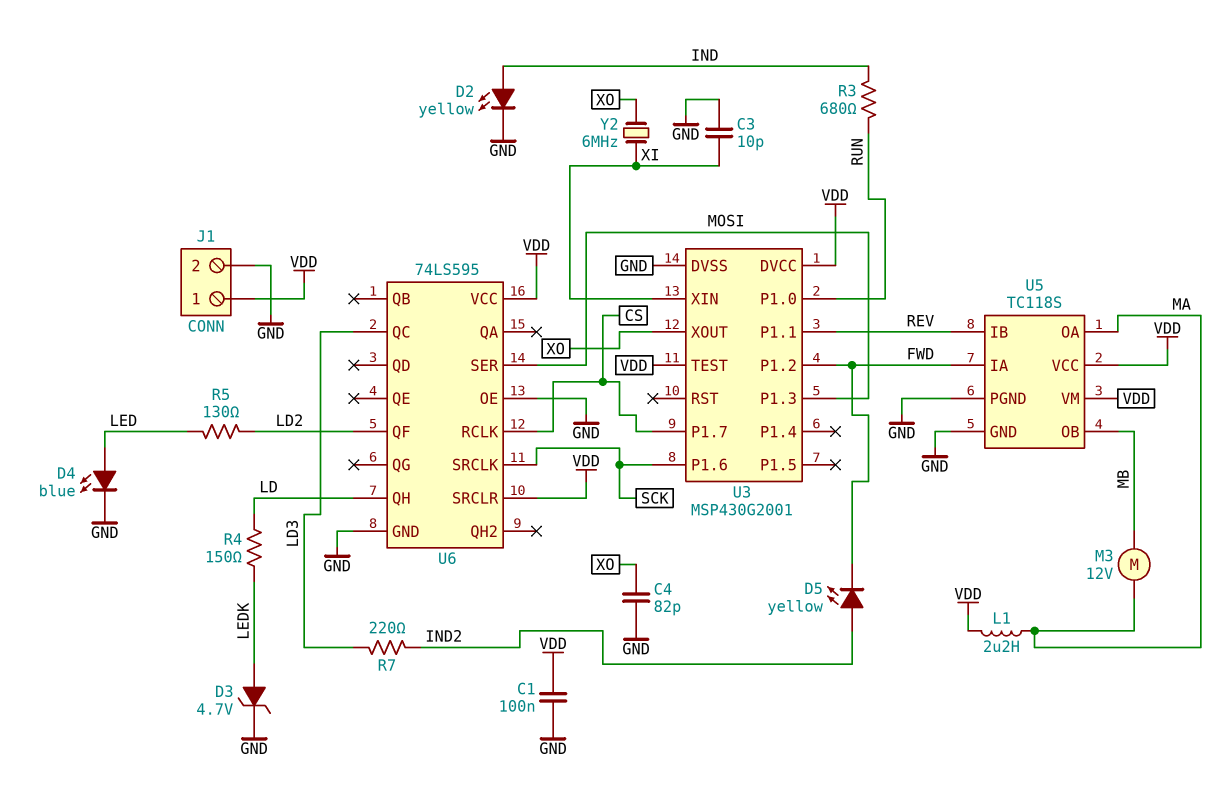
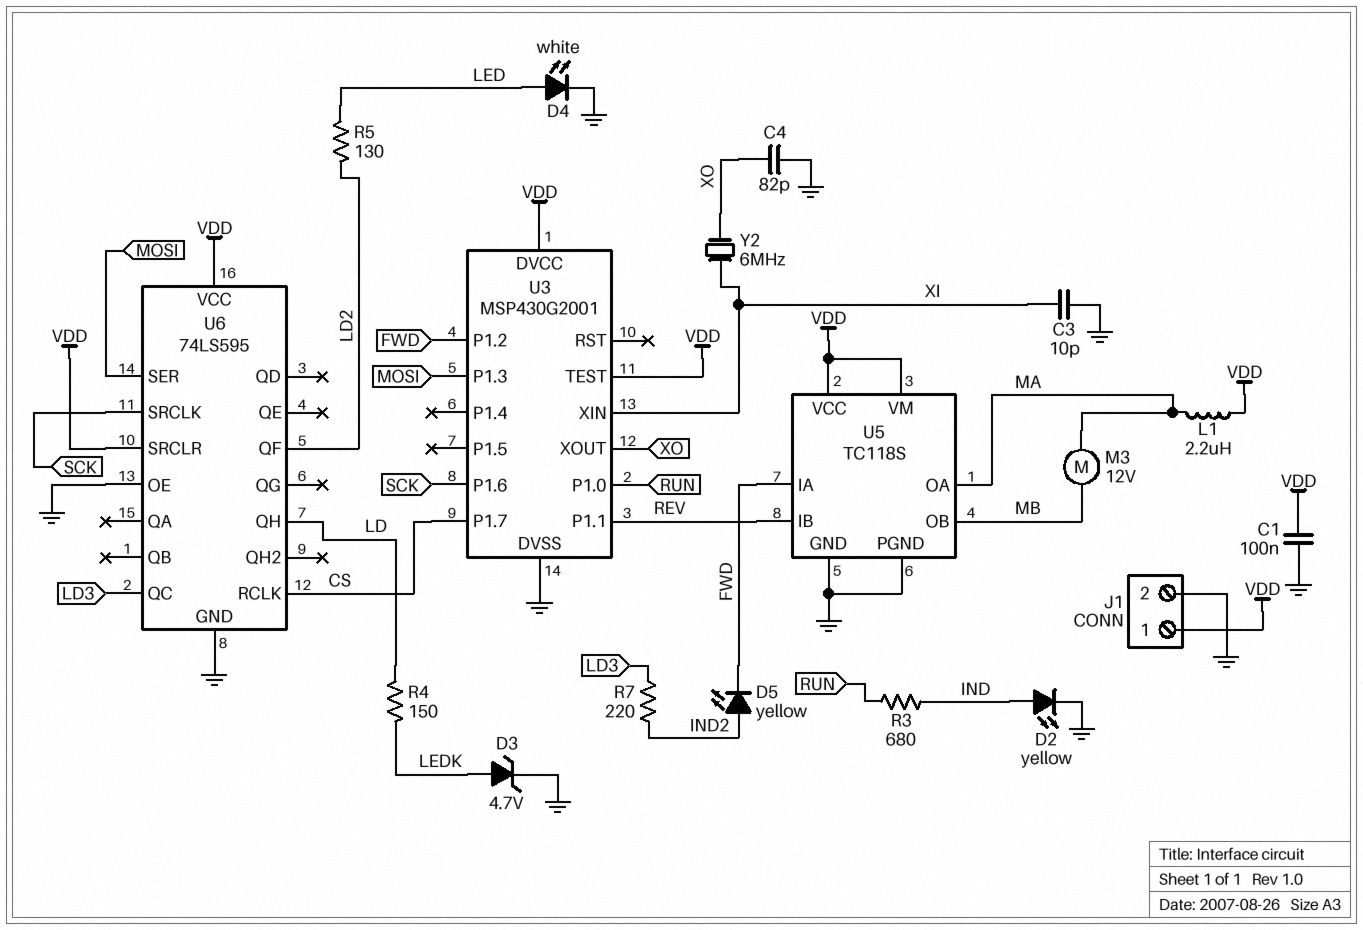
D4: LED blue (A LED, K GND) -> LED white (A LED, K GND)

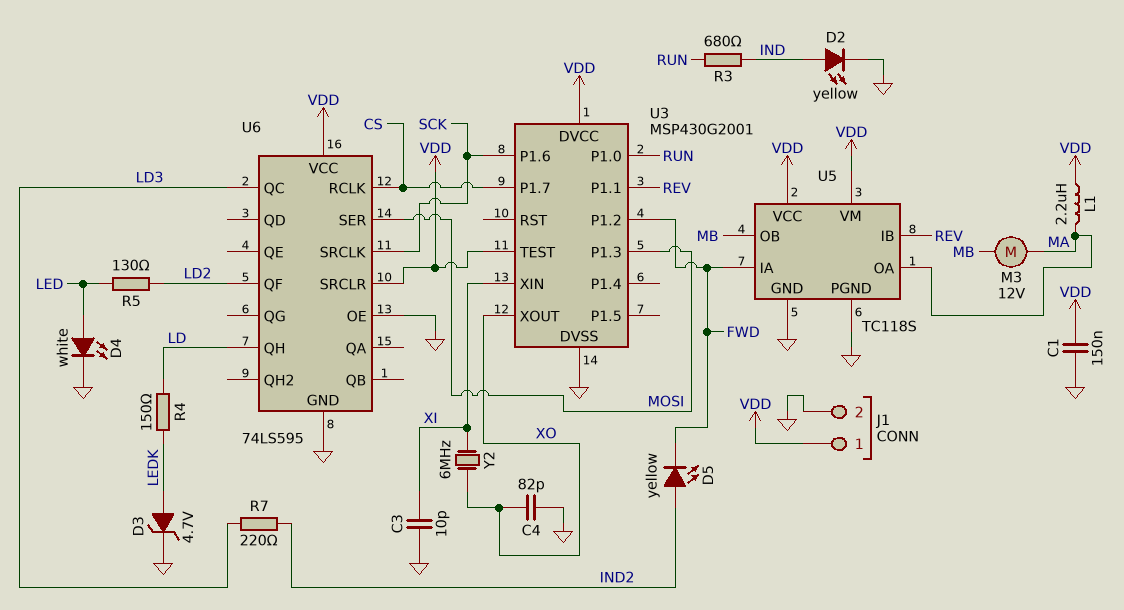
C1: 100nF (GND, VDD) -> 150nF (GND, VDD)

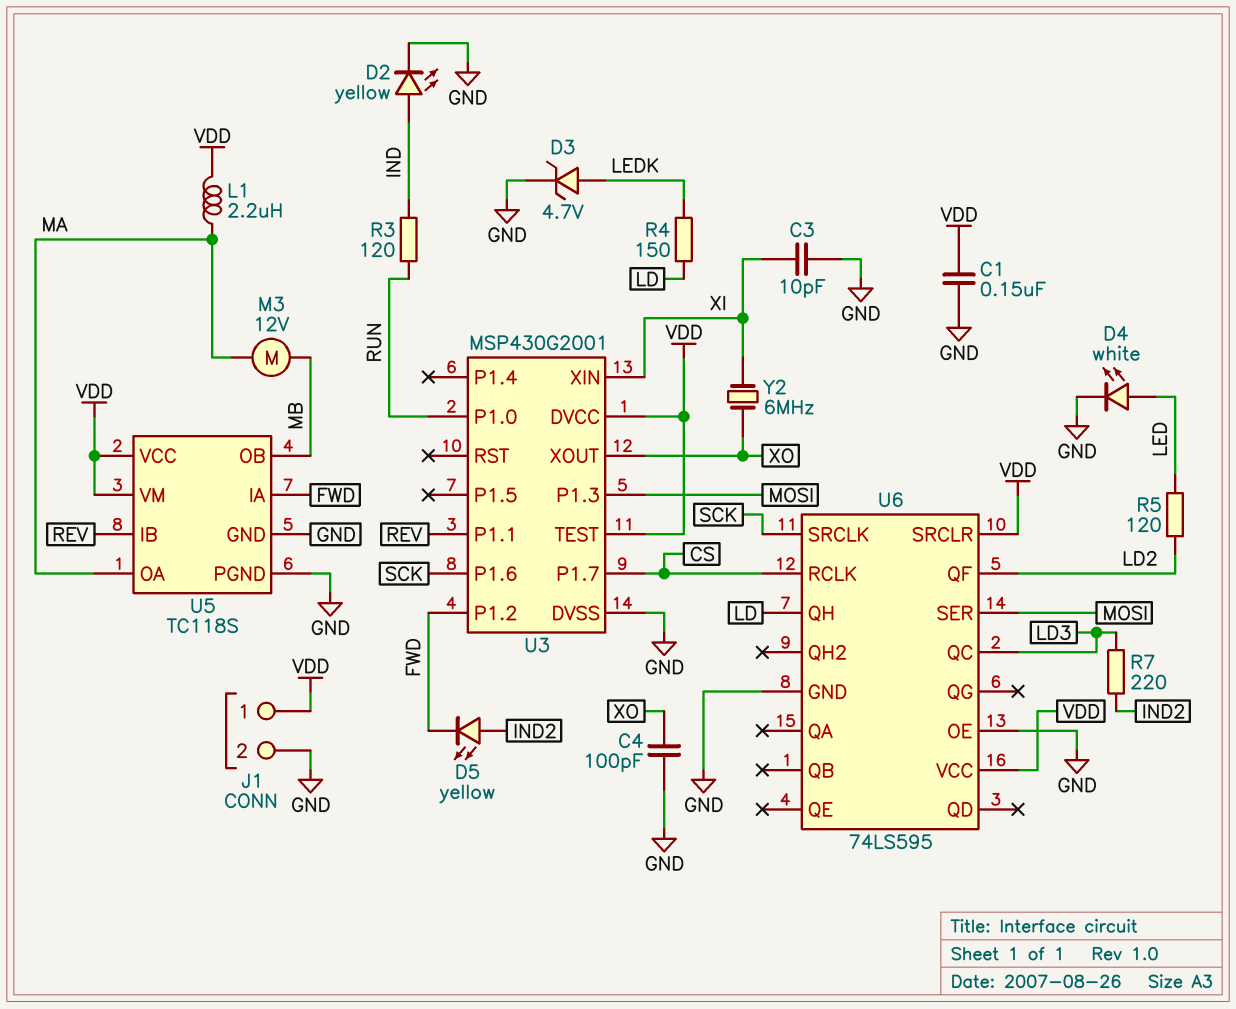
C4: 82pF (GND, XO) -> 100pF (GND, XO)
R3: 680 (IND, RUN) -> 120 (IND, RUN)
R5: 130 (LD2, LED) -> 120 (LD2, LED)

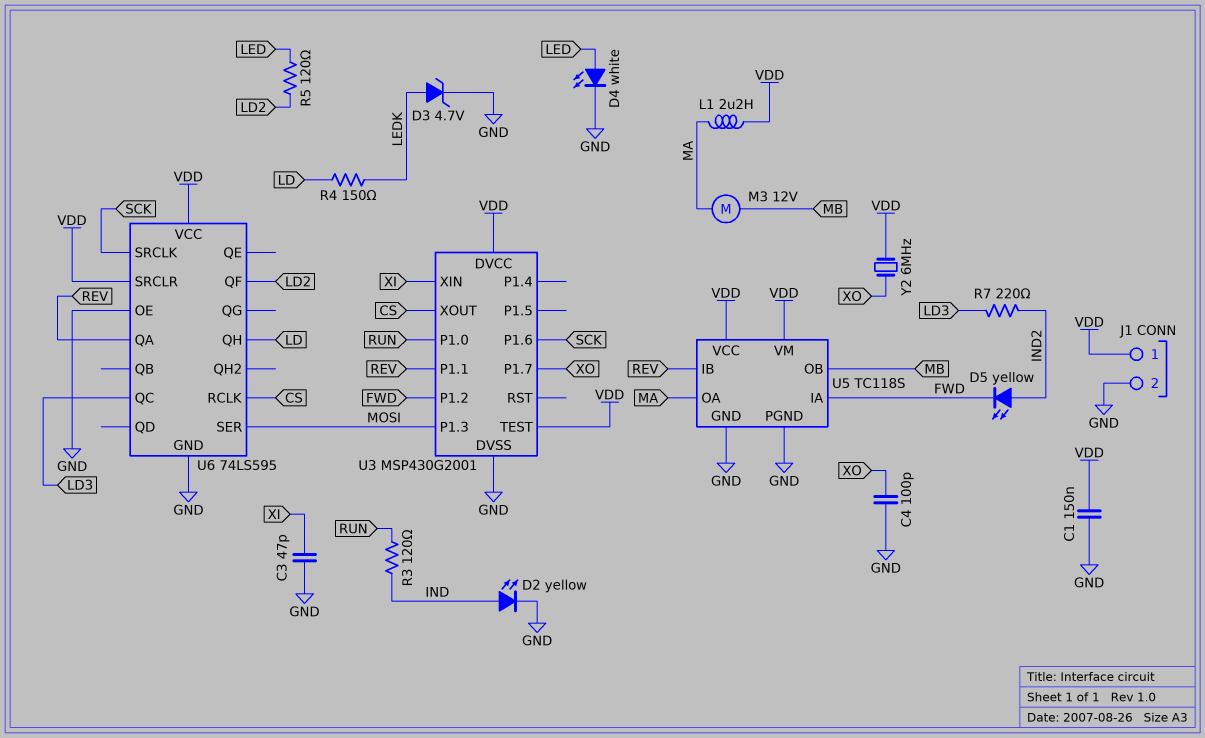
C3: 10pF (GND, XI) -> 47pF (GND, XI)
U3 pin P1.7: CS -> XO
U3 pin XOUT: XO -> CS
U6 pin QA: none -> REV
Y2: 6MHz (XI, XO) -> 6MHz (VDD, XO)

